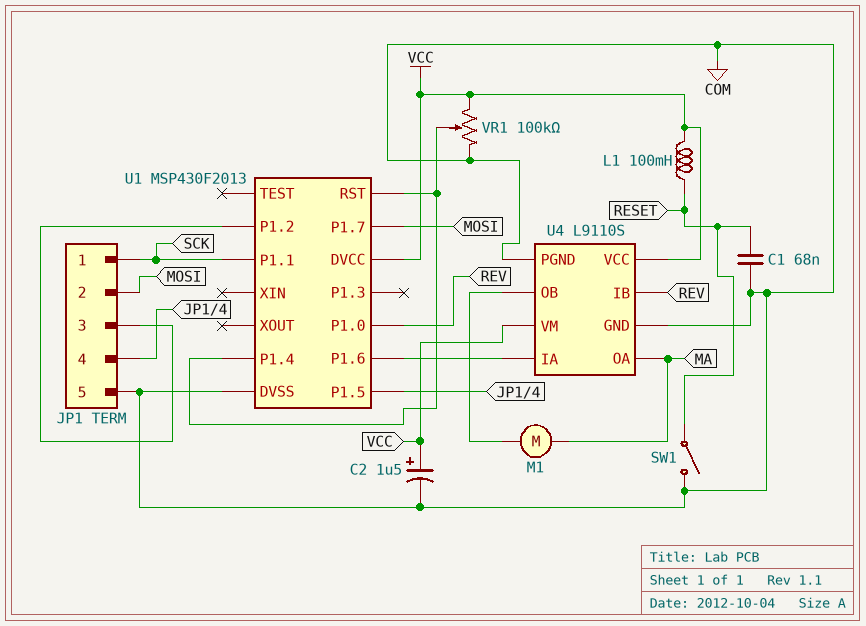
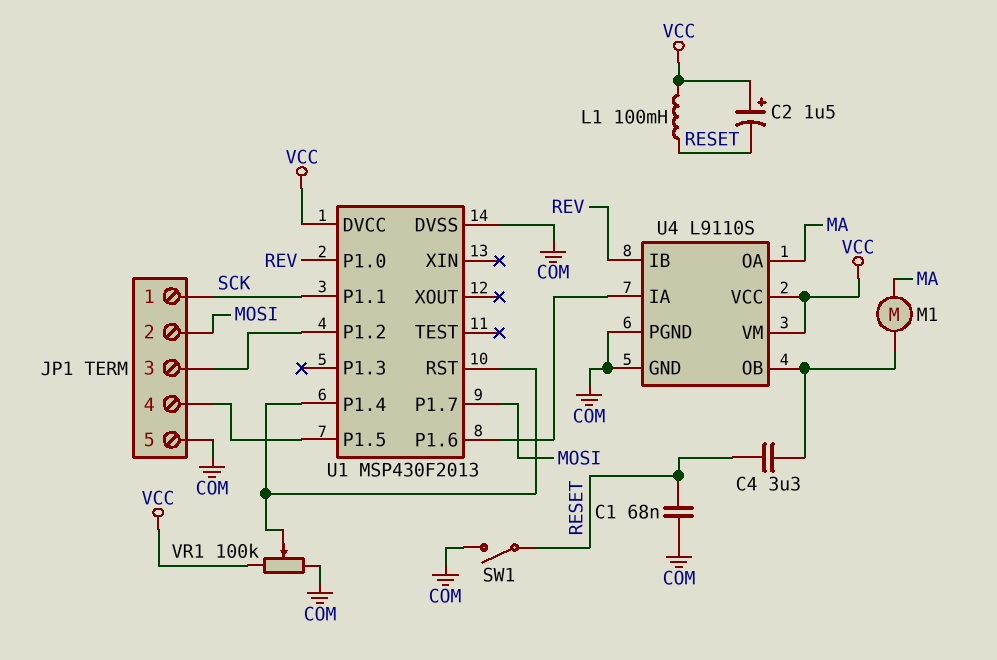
C2: 1.5uF (plus VCC, minus COM) -> 1.5uF (plus VCC, minus RESET)
C4: none -> 3.3uF (RESET, U4/OB)

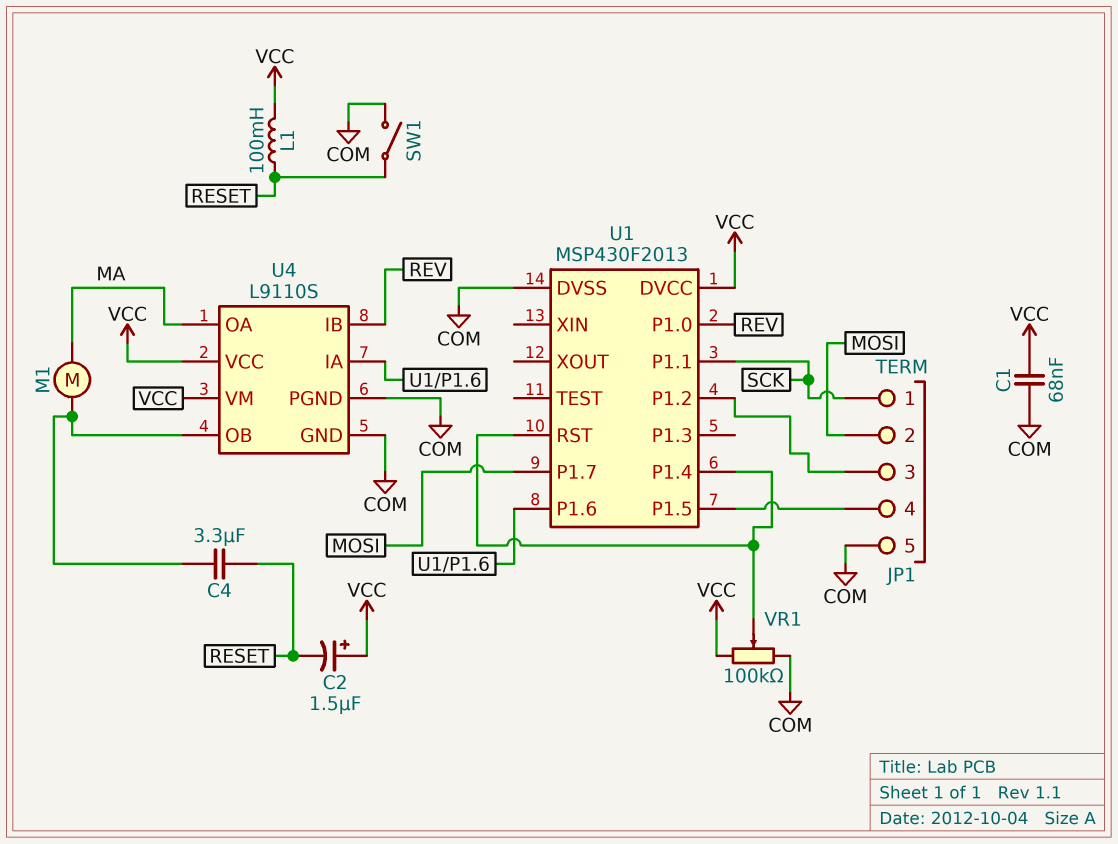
C1: 68nF (COM, RESET) -> 68nF (COM, VCC)

